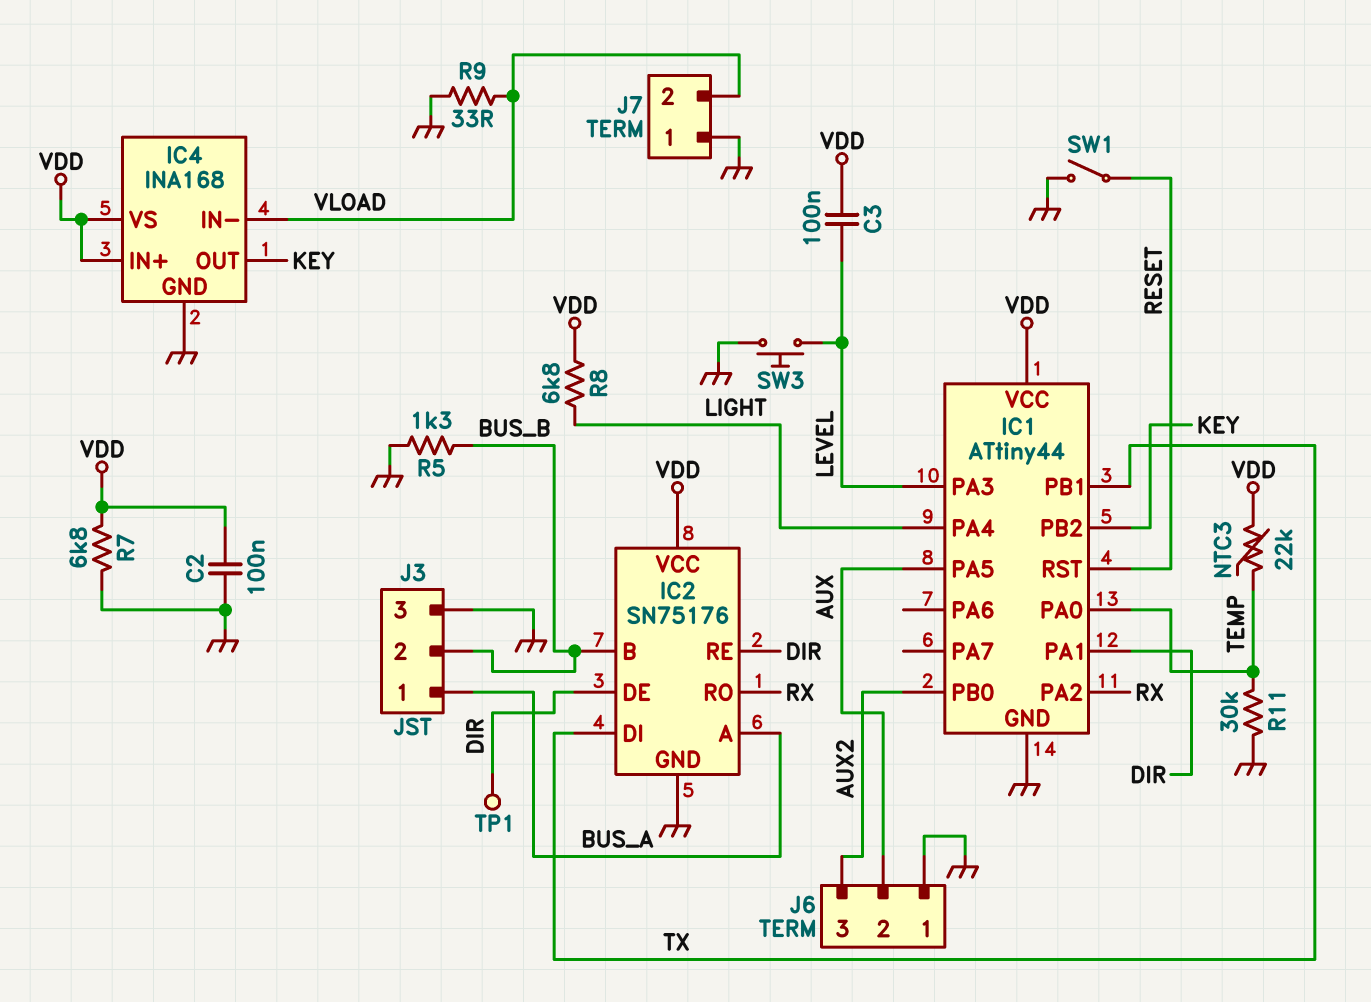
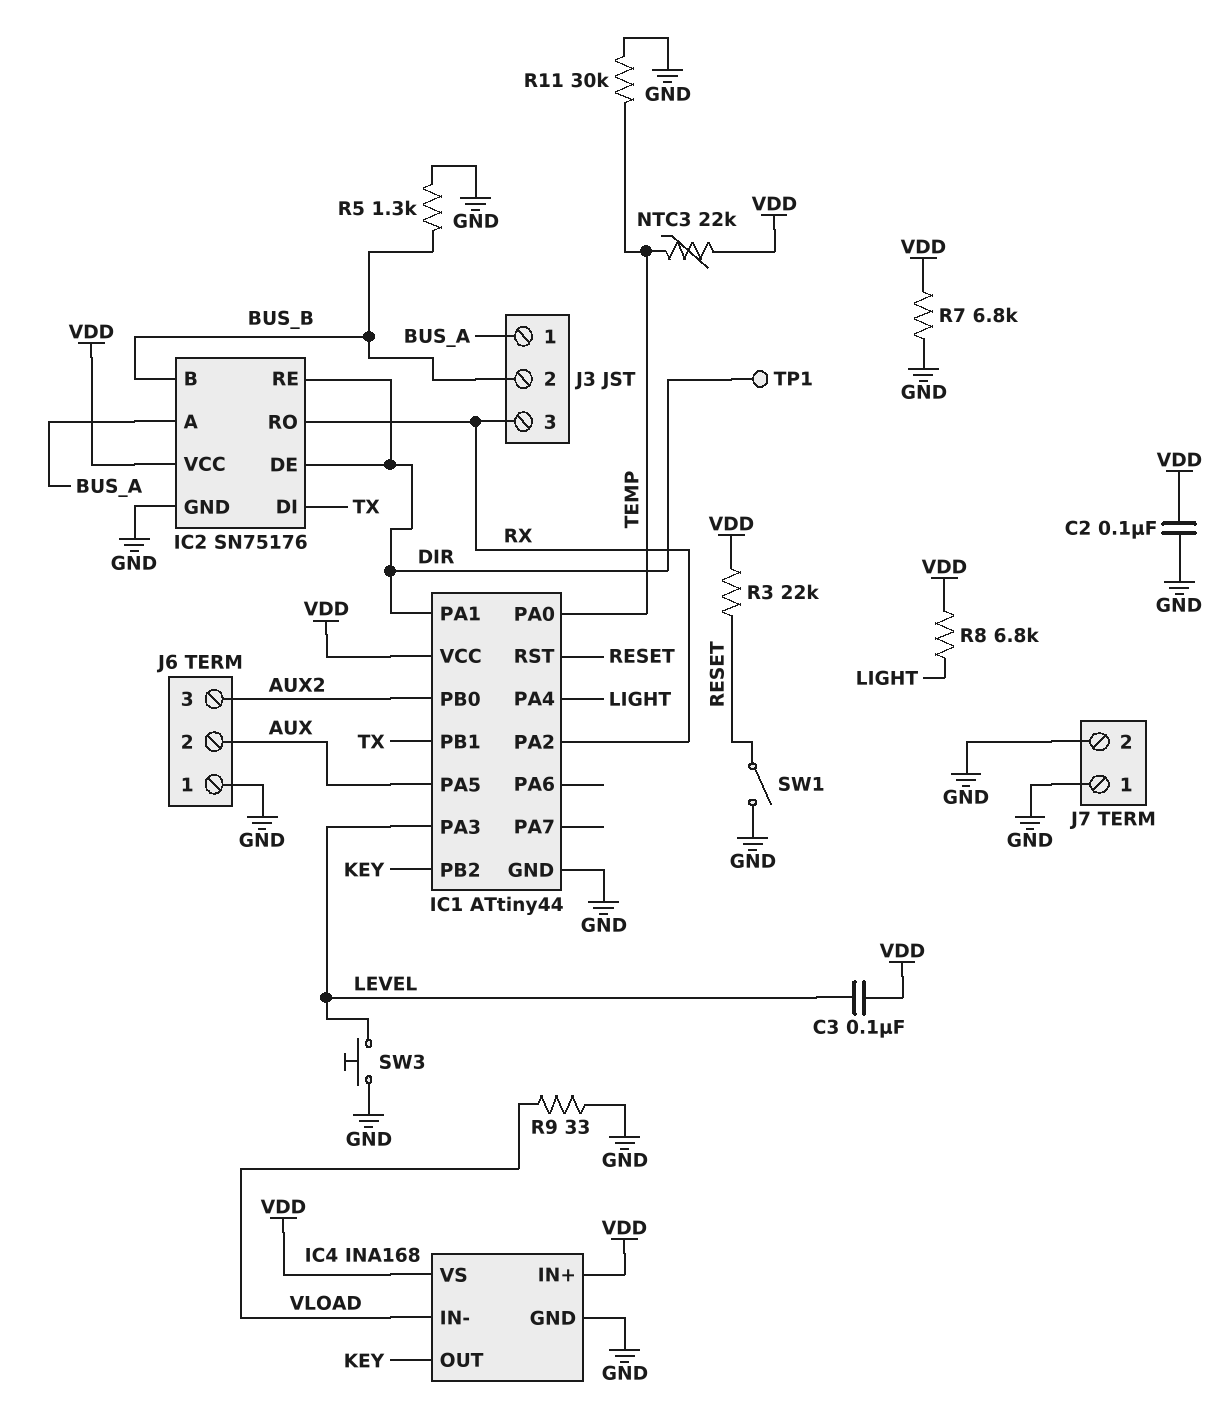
J3 pin 3: GND -> RX
J7 pin 2: VLOAD -> GND
R3: none -> 22k (RESET, VDD)

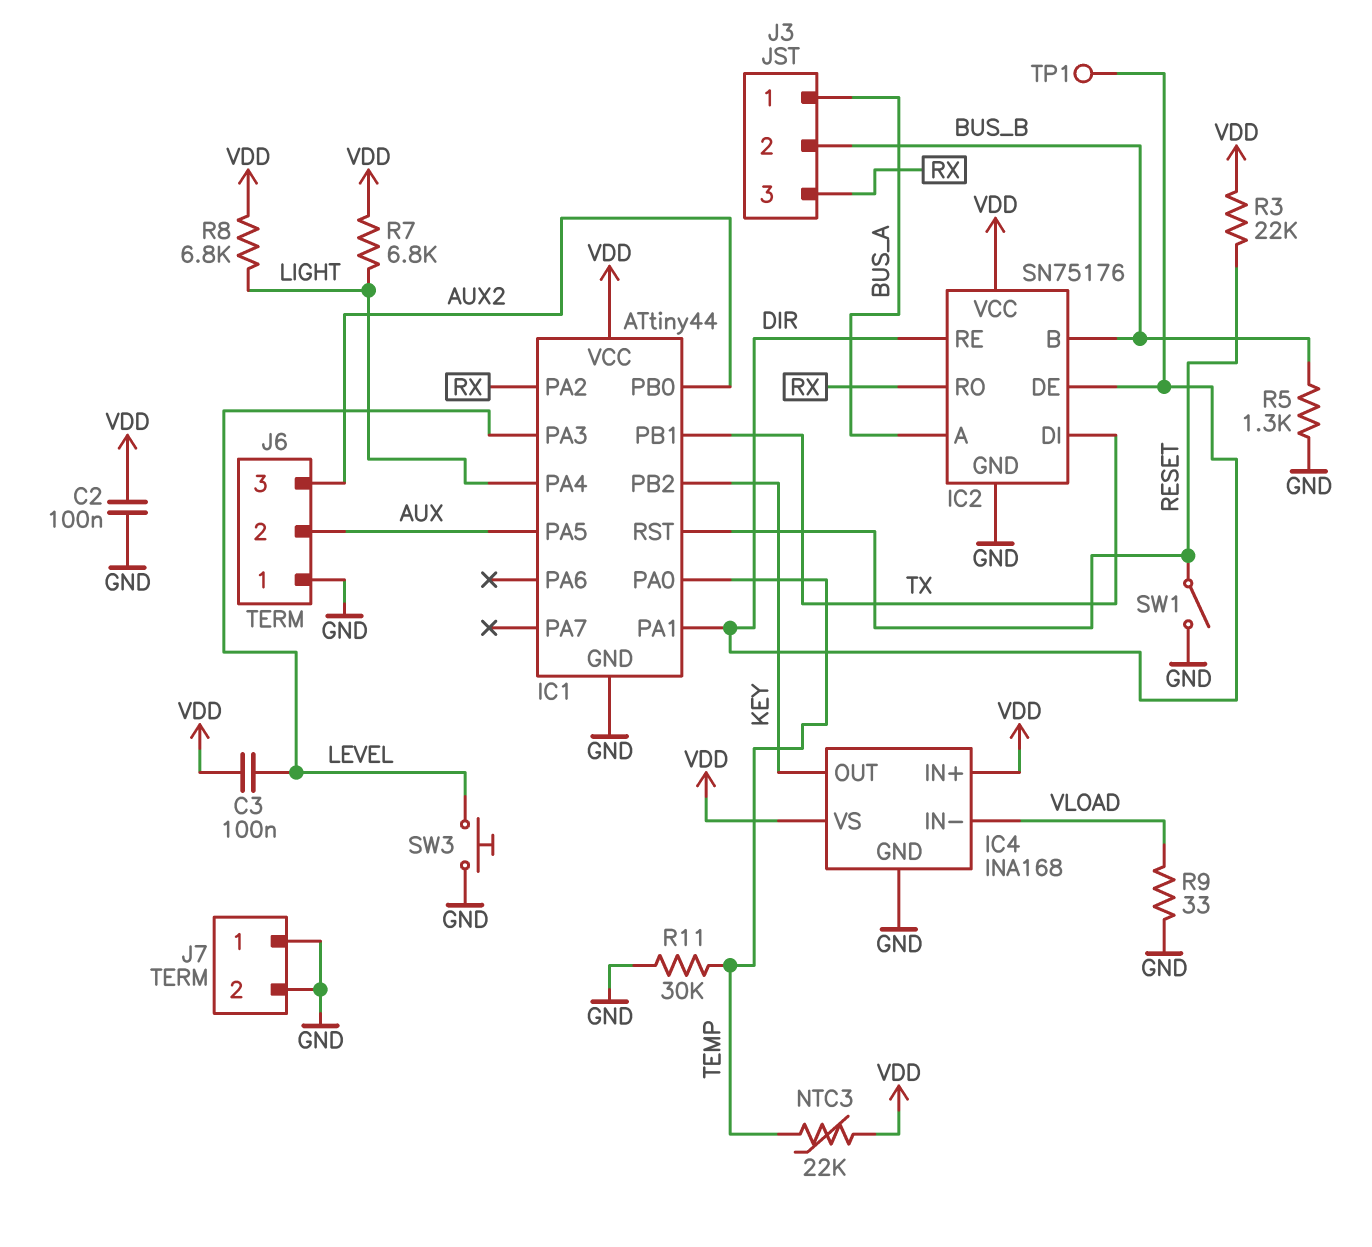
R7: 6.8k (GND, VDD) -> 6.8k (LIGHT, VDD)

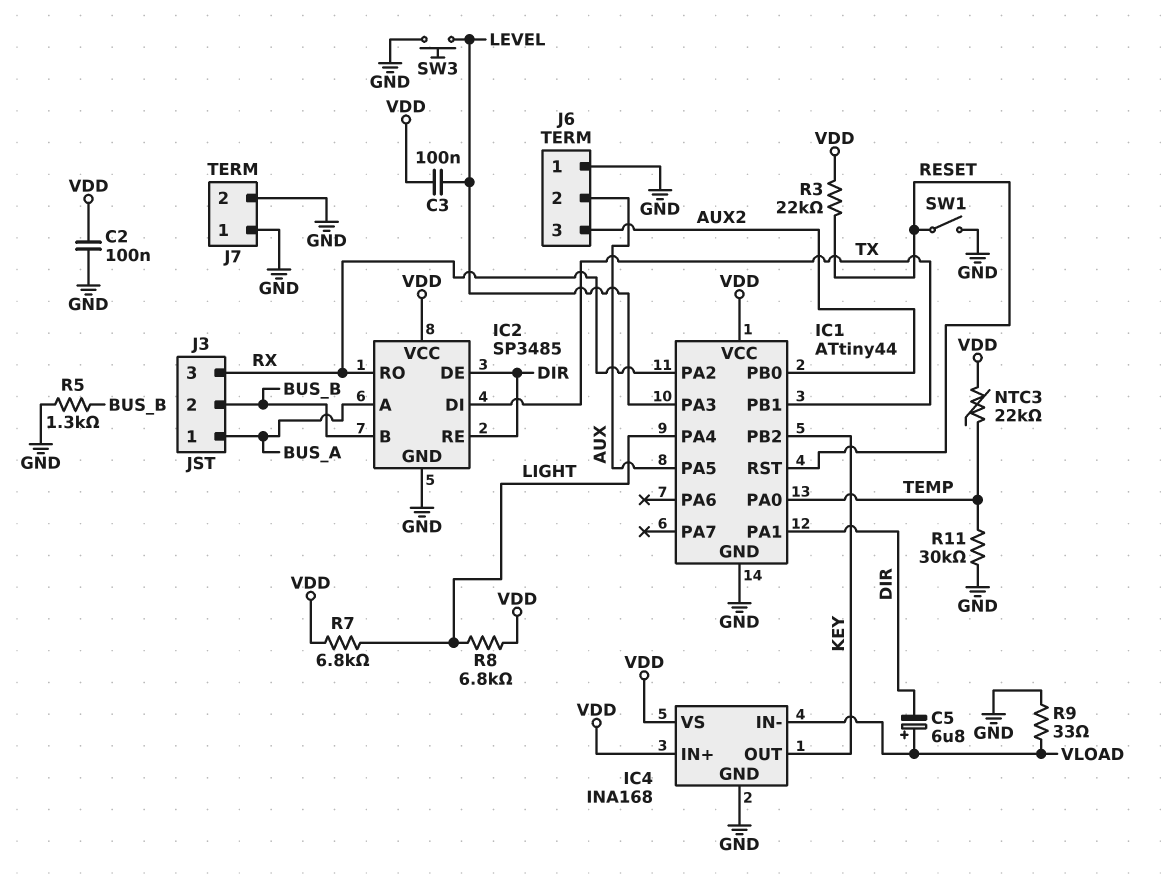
C5: none -> 6.8uF (plus VLOAD, minus DIR)
IC2: SN75176 -> SP3485
TP1: test point (DIR) -> none

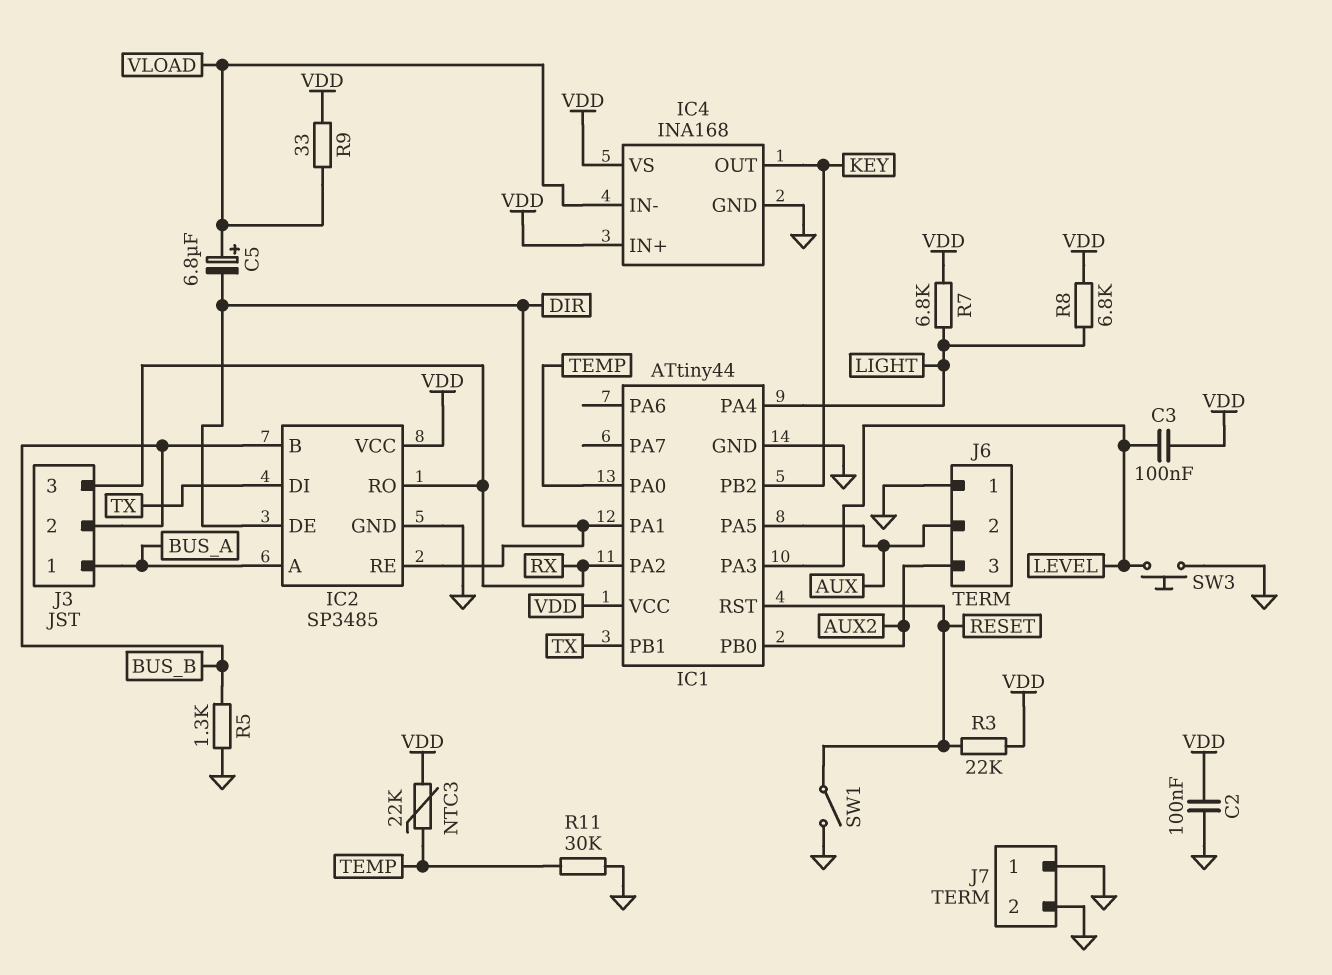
R9: 33 (GND, VLOAD) -> 33 (VDD, VLOAD)

